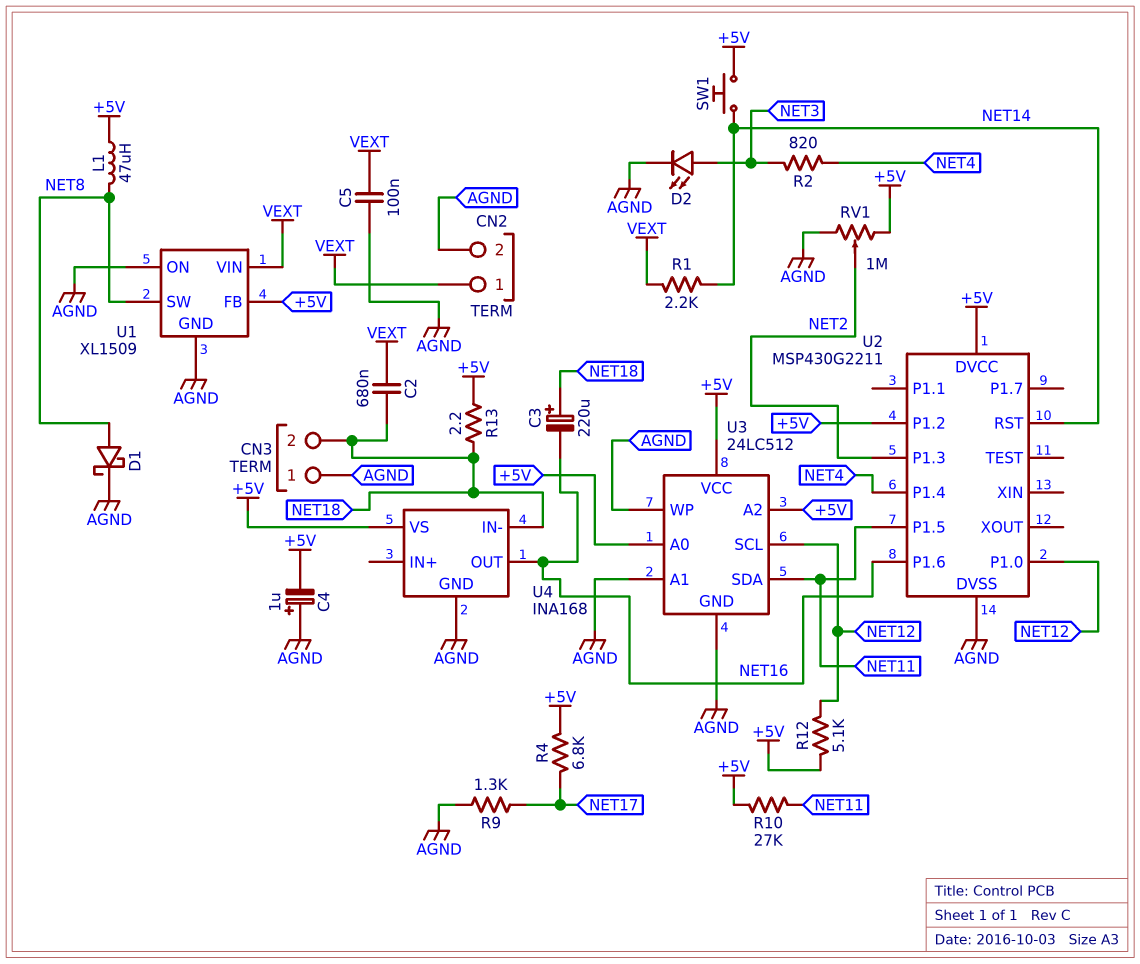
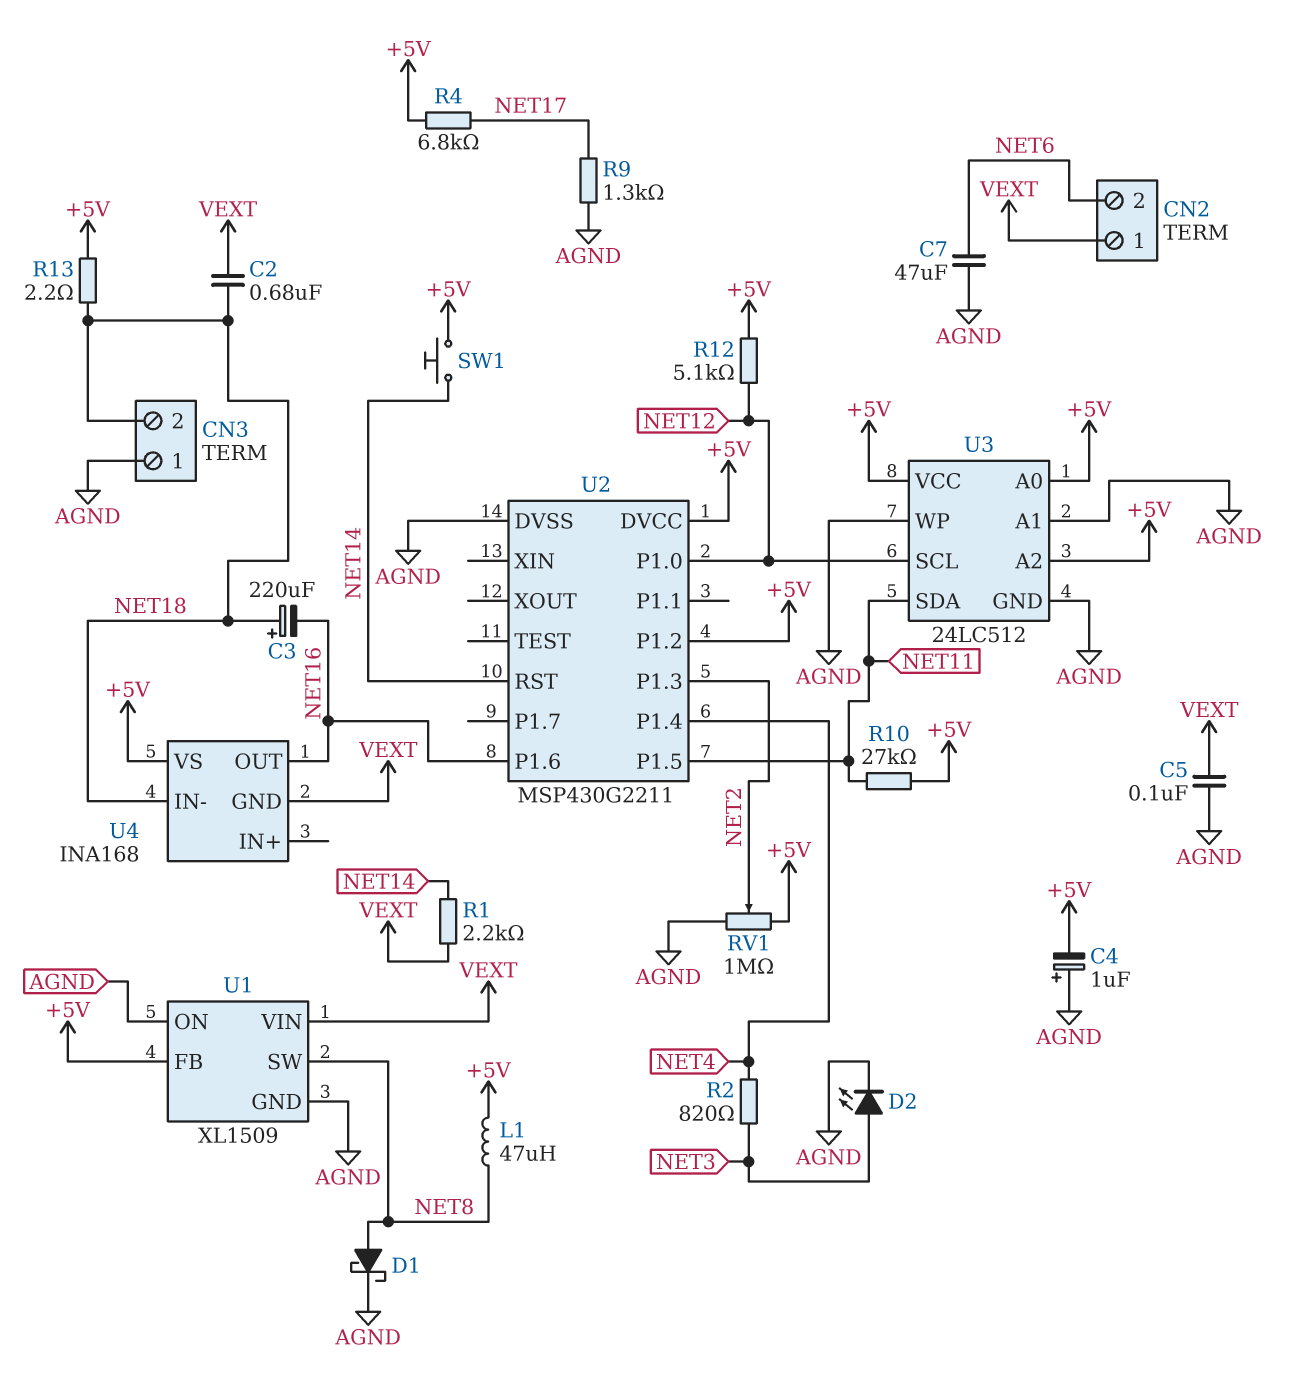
C7: none -> 47uF (AGND, NET6)
CN2 pin 2: AGND -> NET6
U4 pin GND: AGND -> VEXT

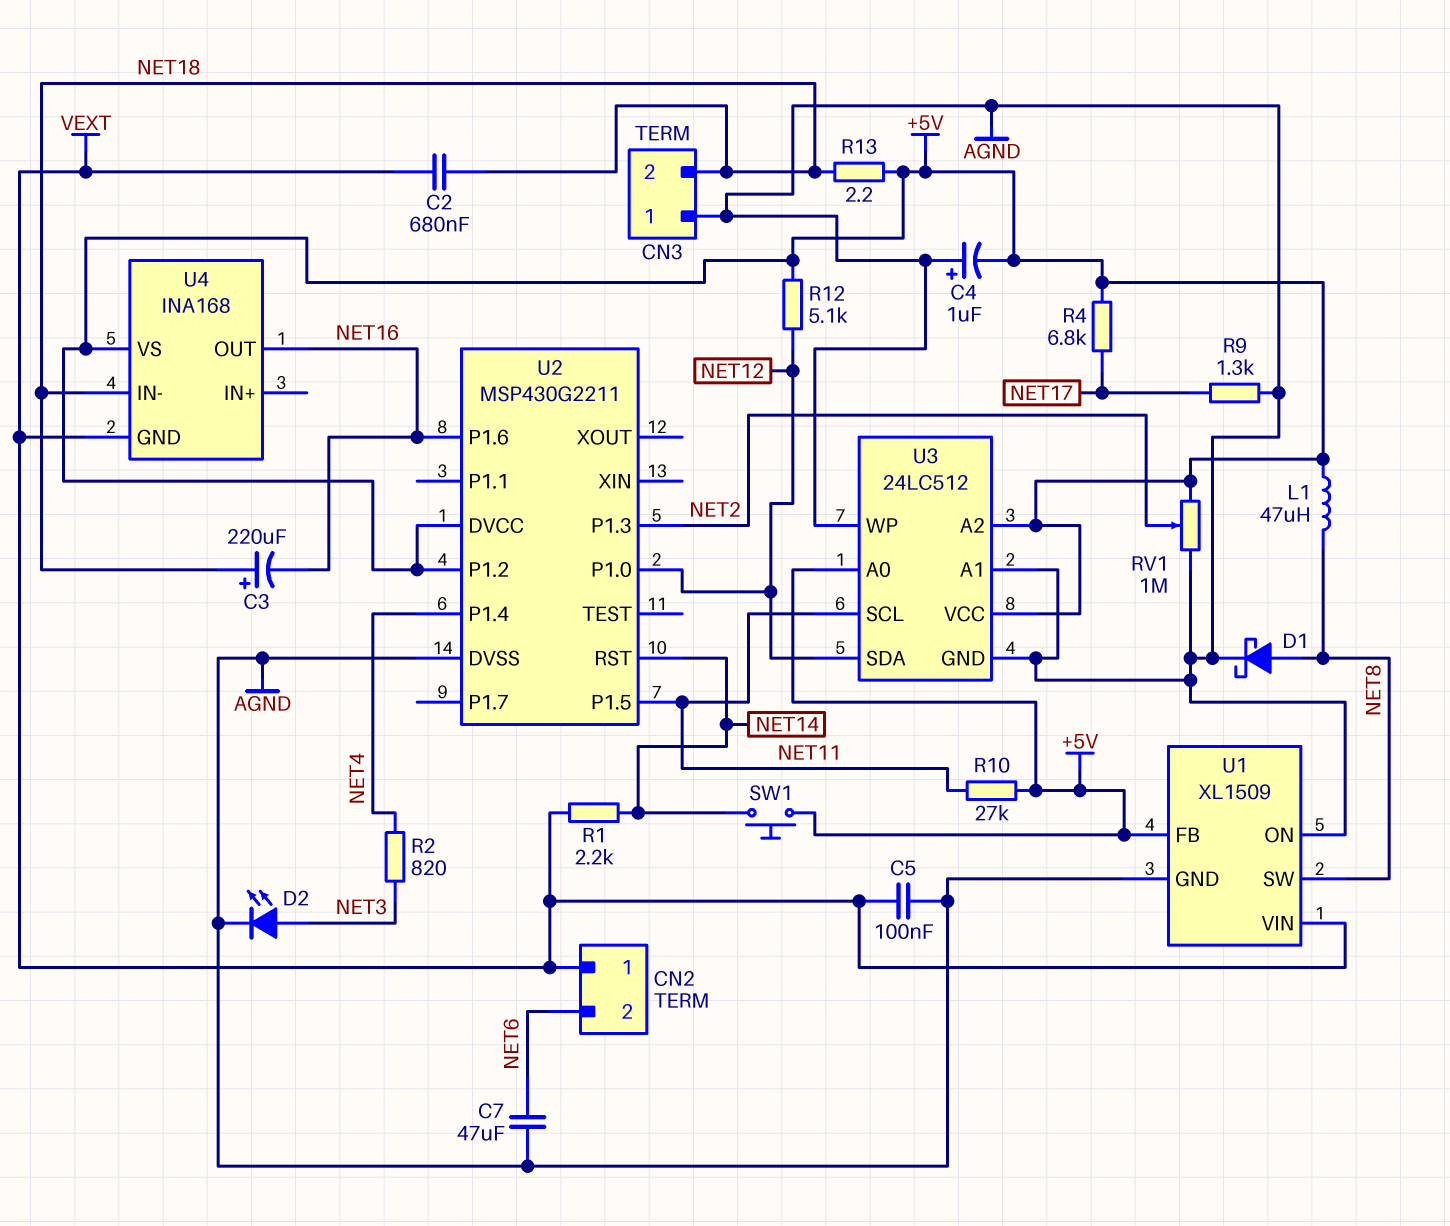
U3 pin SCL: NET12 -> NET11
U3 pin SDA: NET11 -> NET12

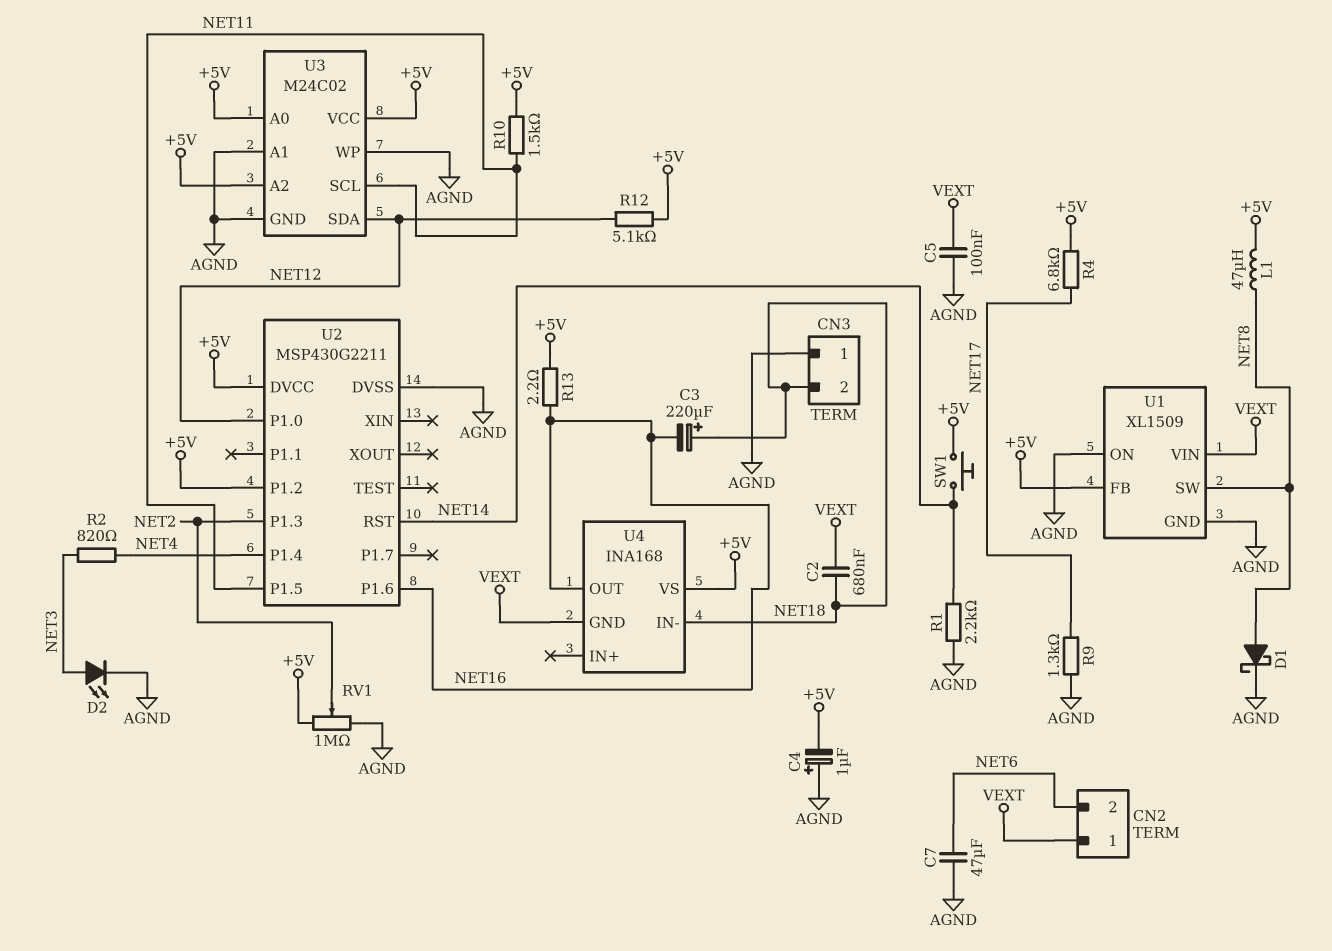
R1: 2.2k (NET14, VEXT) -> 2.2k (AGND, NET14)
R10: 27k (+5V, NET11) -> 1.5k (+5V, NET11)
R13: 2.2 (+5V, NET18) -> 2.2 (+5V, NET16)
U3: 24LC512 -> M24C02

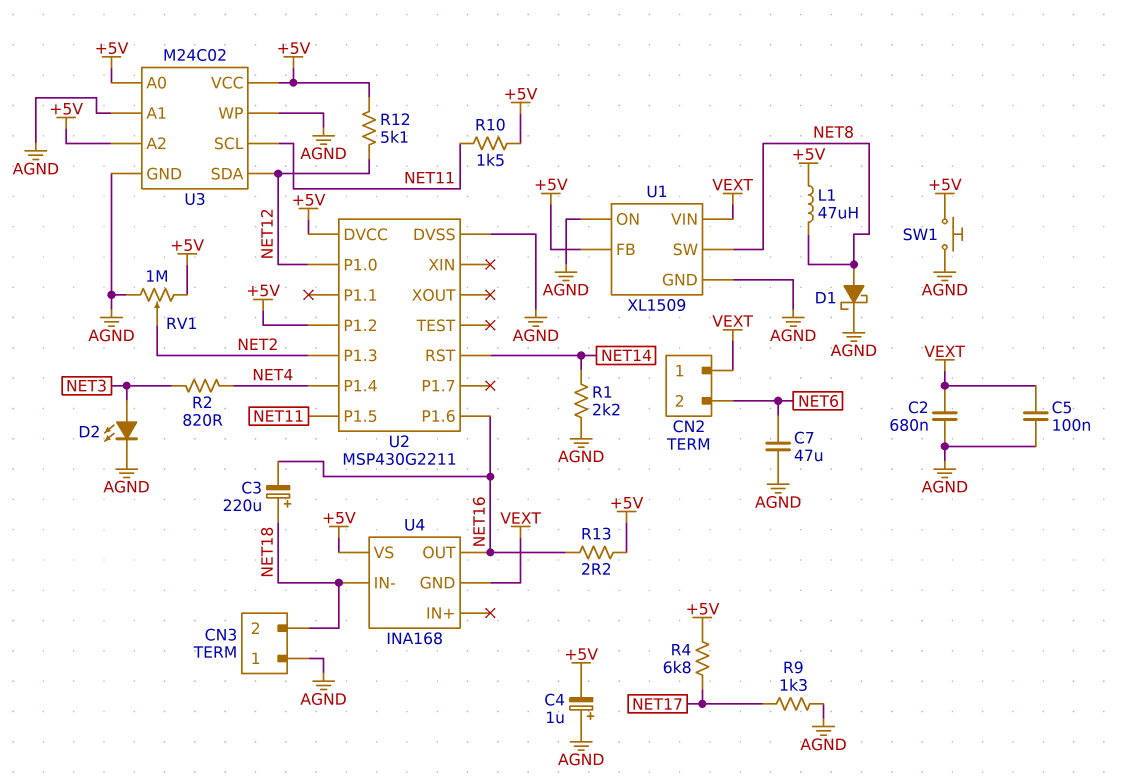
C2: 680nF (NET18, VEXT) -> 680nF (AGND, VEXT)
SW1: button (+5V, NET14) -> button (+5V, AGND)

